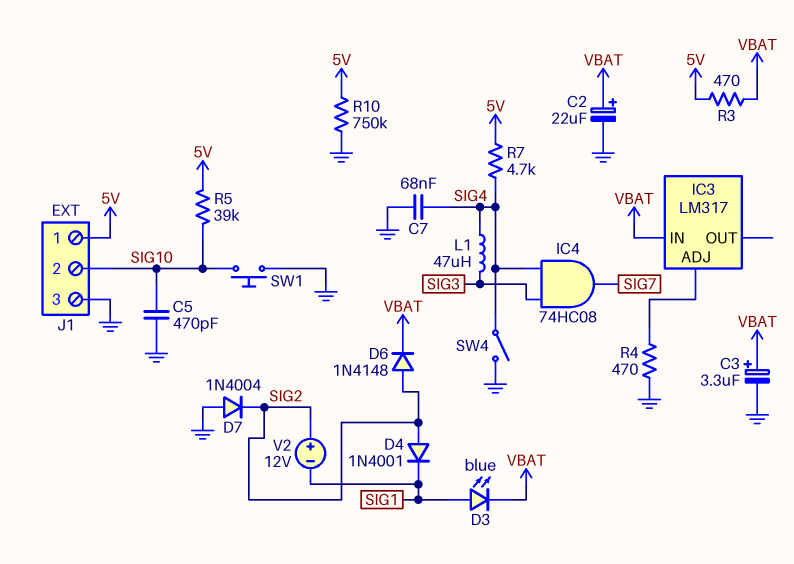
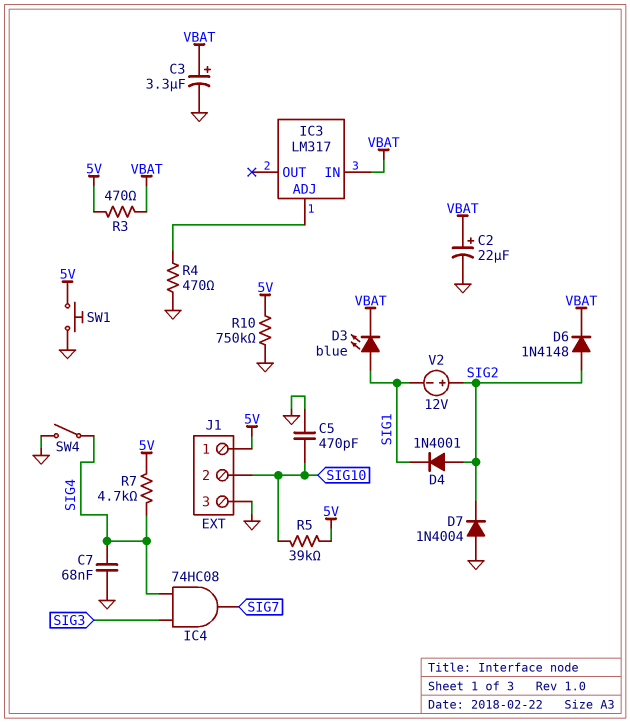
L1: 47uH (SIG3, SIG4) -> none
SW1: button (GND, SIG10) -> button (5V, GND)

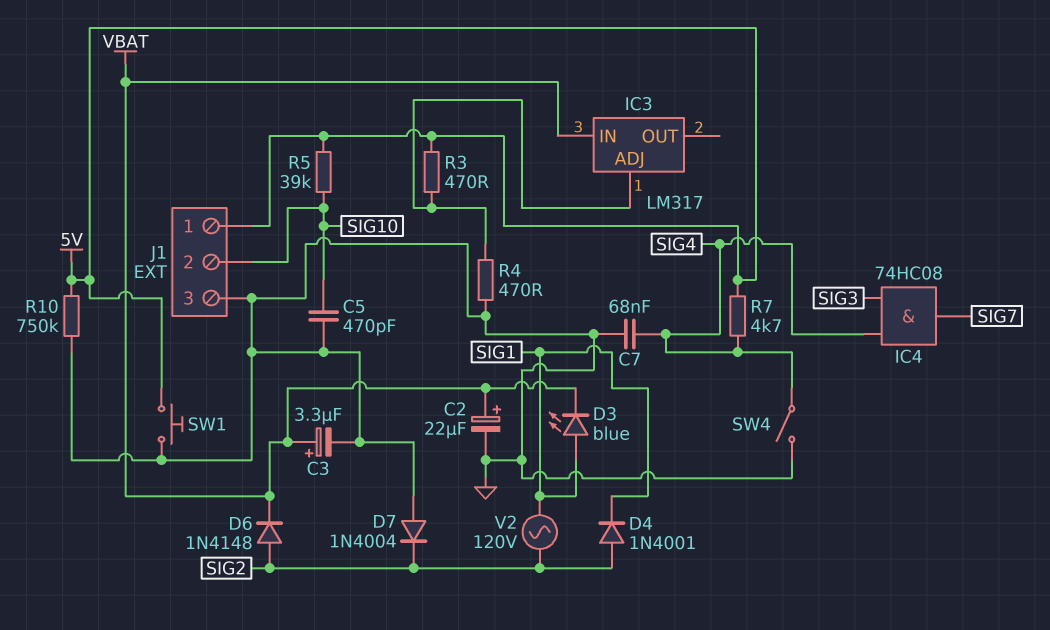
R3: 470 (5V, VBAT) -> 470 (5V, IC3/ADJ)
V2: 12V (plus SIG2, minus SIG1) -> AC 120V (SIG1, SIG2)

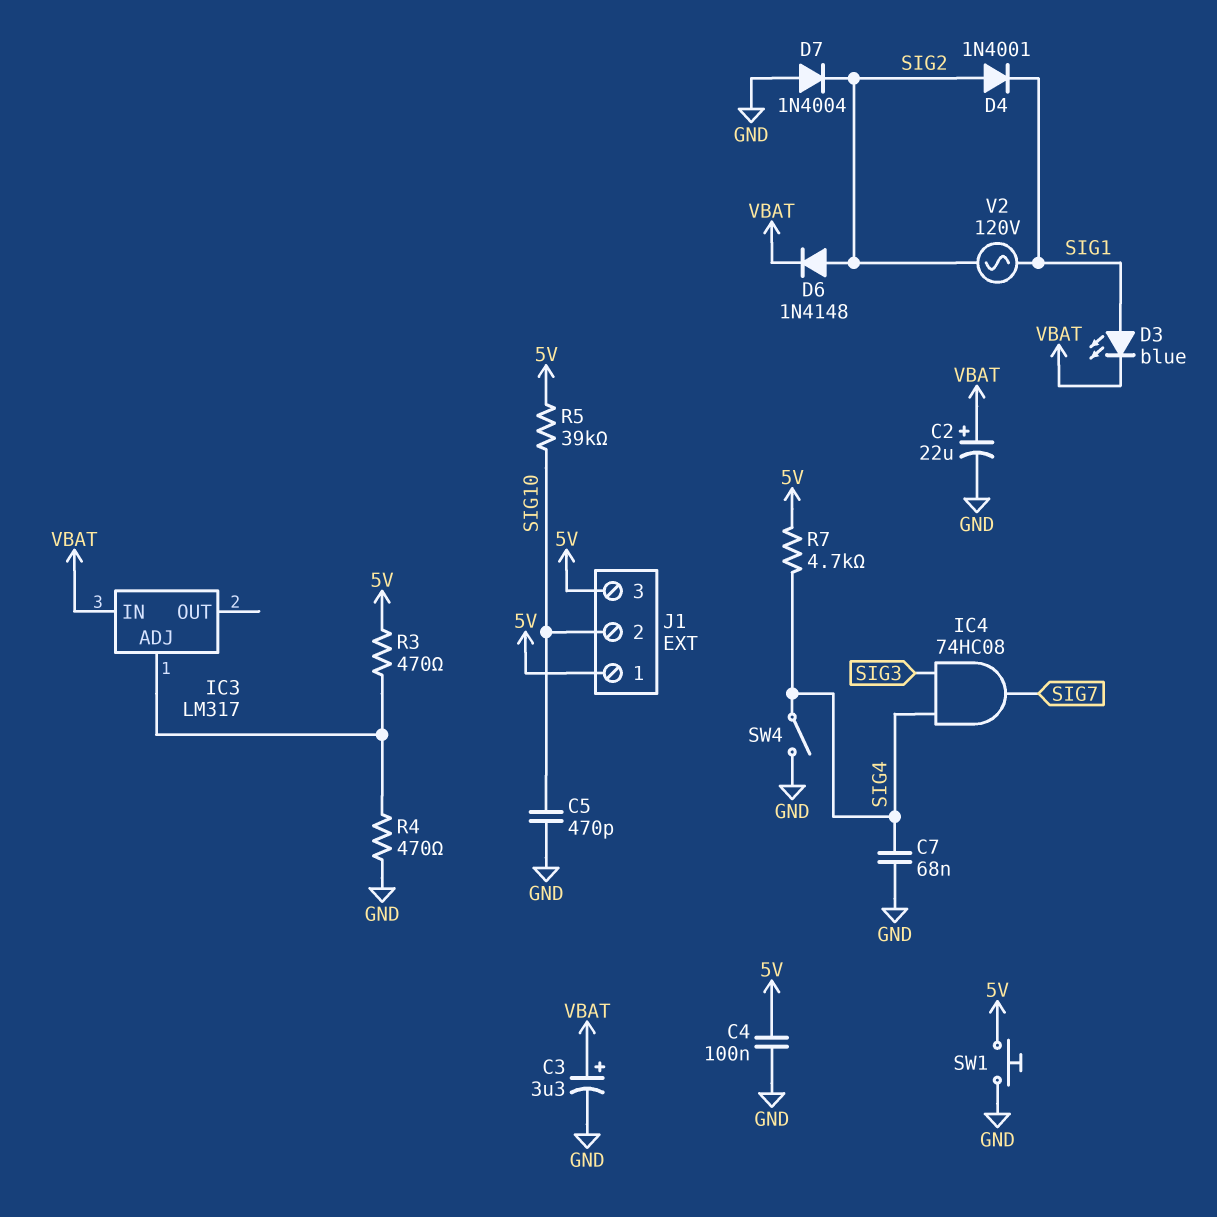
C4: none -> 100nF (5V, GND)
J1 pin 3: GND -> 5V
R10: 750k (5V, GND) -> none

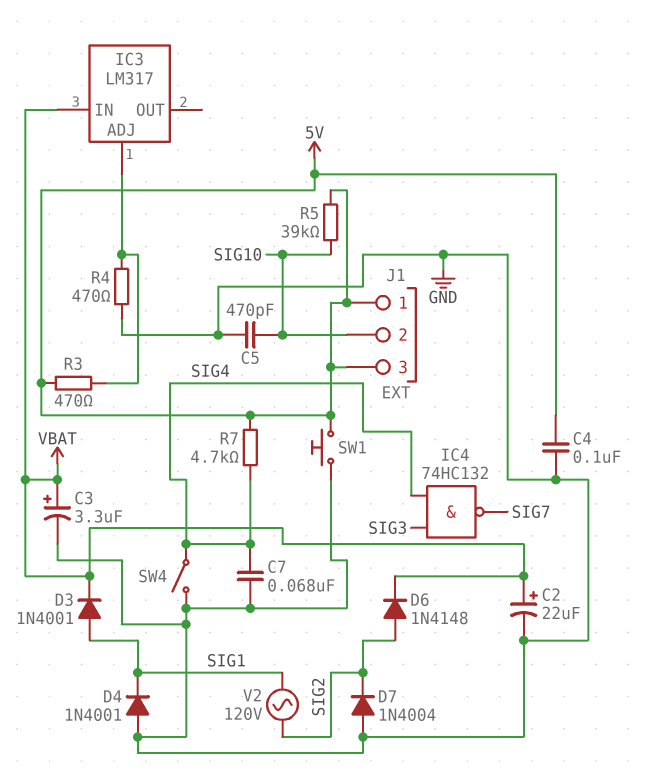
D3: LED blue (A SIG1, K VBAT) -> diode 1N4001 (A SIG1, K VBAT)
D4: diode 1N4001 (A SIG2, K SIG1) -> diode 1N4001 (A GND, K SIG1)
IC4: AND 74HC08 (in SIG3, in SIG4, out SIG7) -> NAND 74HC132 (in SIG3, in SIG4, out SIG7)

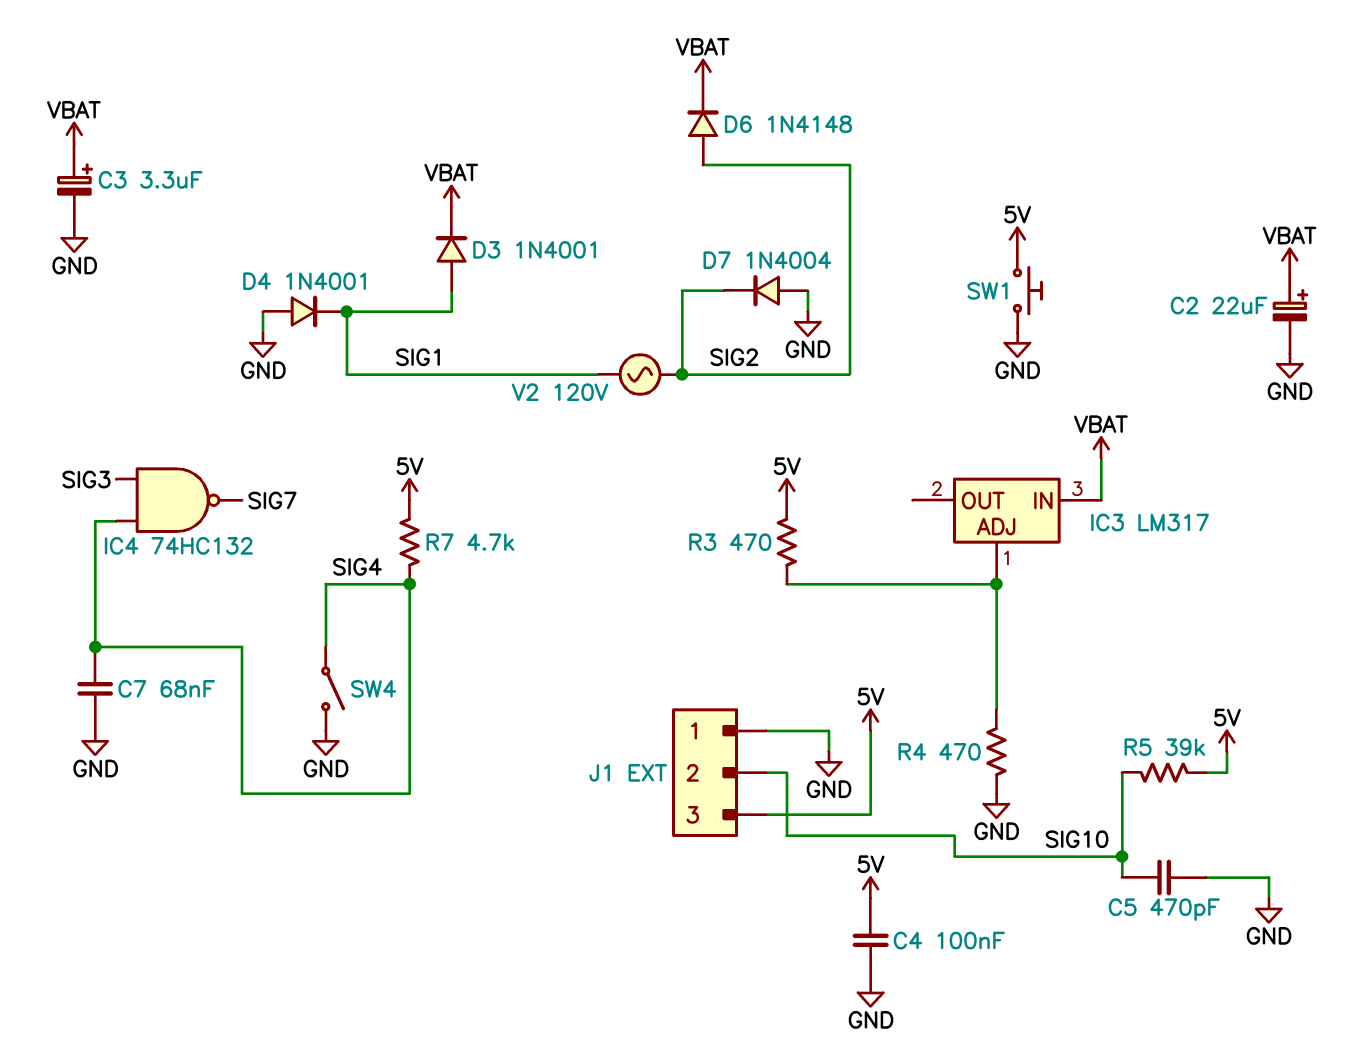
J1 pin 1: 5V -> GND

